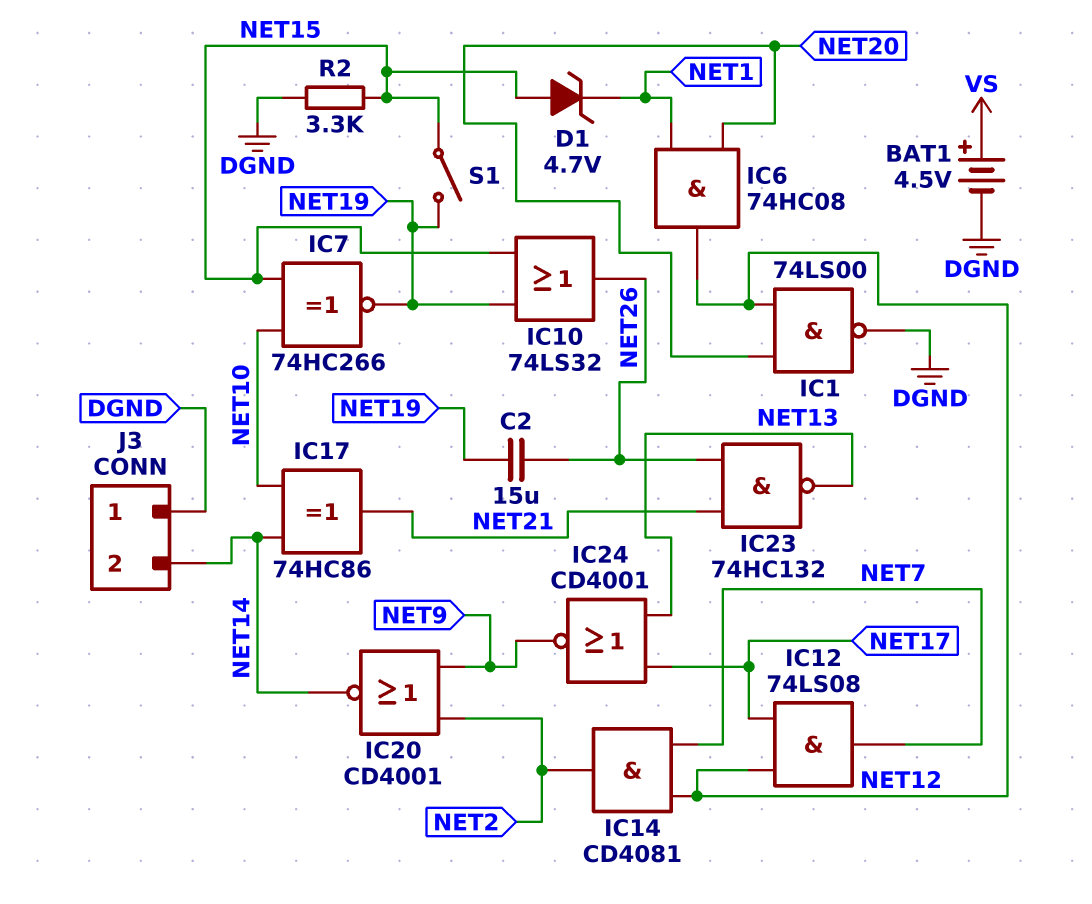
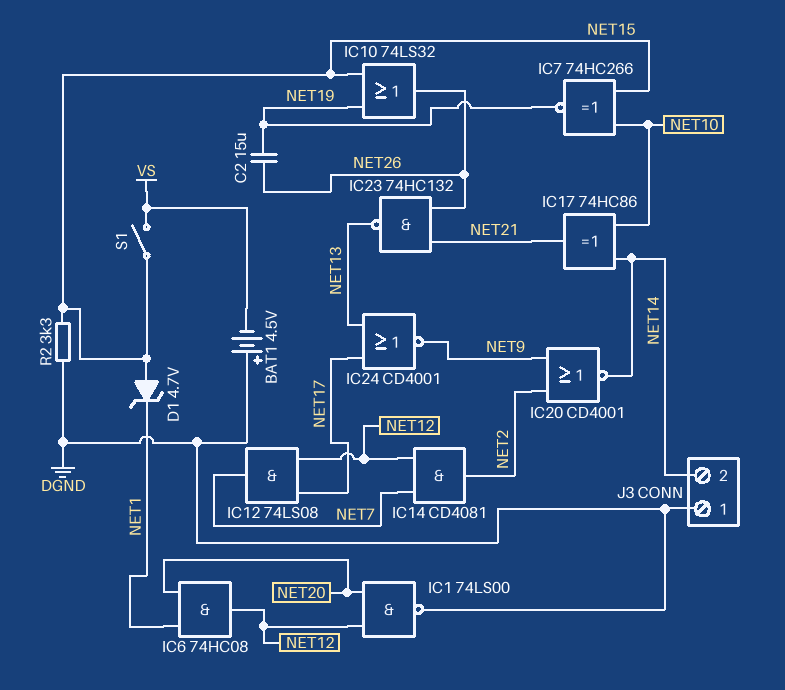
BAT1: 4.5V (plus VS, minus DGND) -> 4.5V (plus DGND, minus VS)
S1: switch (NET15, NET19) -> switch (NET15, VS)

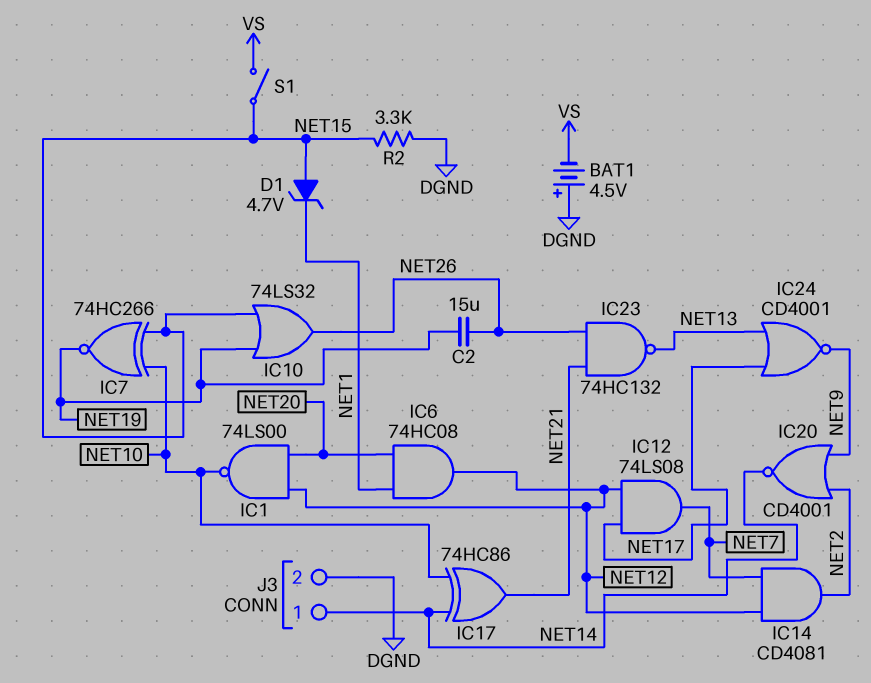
IC1: NAND 74LS00 (in NET12, in NET20, out DGND) -> NAND 74LS00 (in NET12, in NET20, out NET10)
J3 pin 1: DGND -> NET14
J3 pin 2: NET14 -> DGND

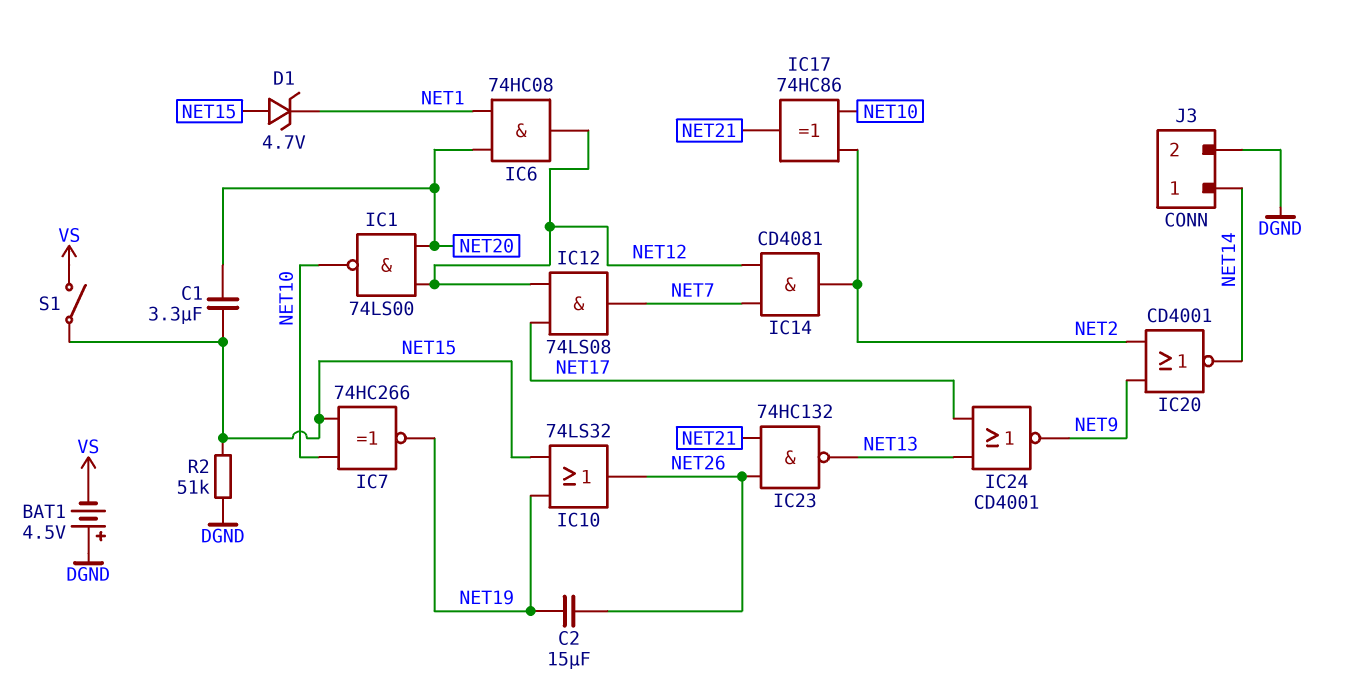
C1: none -> 3.3uF (NET15, NET20)
IC17: XOR 74HC86 (in NET10, in NET14, out NET21) -> XOR 74HC86 (in NET2, in NET10, out NET21)
R2: 3.3k (DGND, NET15) -> 51k (DGND, NET15)

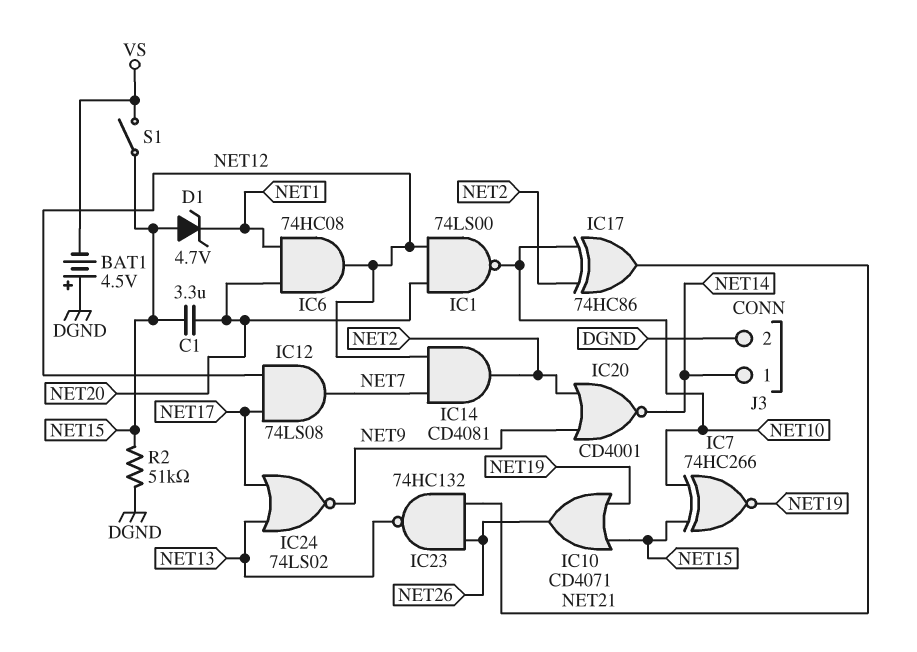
C2: 15uF (NET19, NET26) -> none
IC10: OR 74LS32 (in NET15, in NET19, out NET26) -> OR CD4071 (in NET15, in NET19, out NET26)
IC24: NOR CD4001 (in NET13, in NET17, out NET9) -> NOR 74LS02 (in NET13, in NET17, out NET9)

